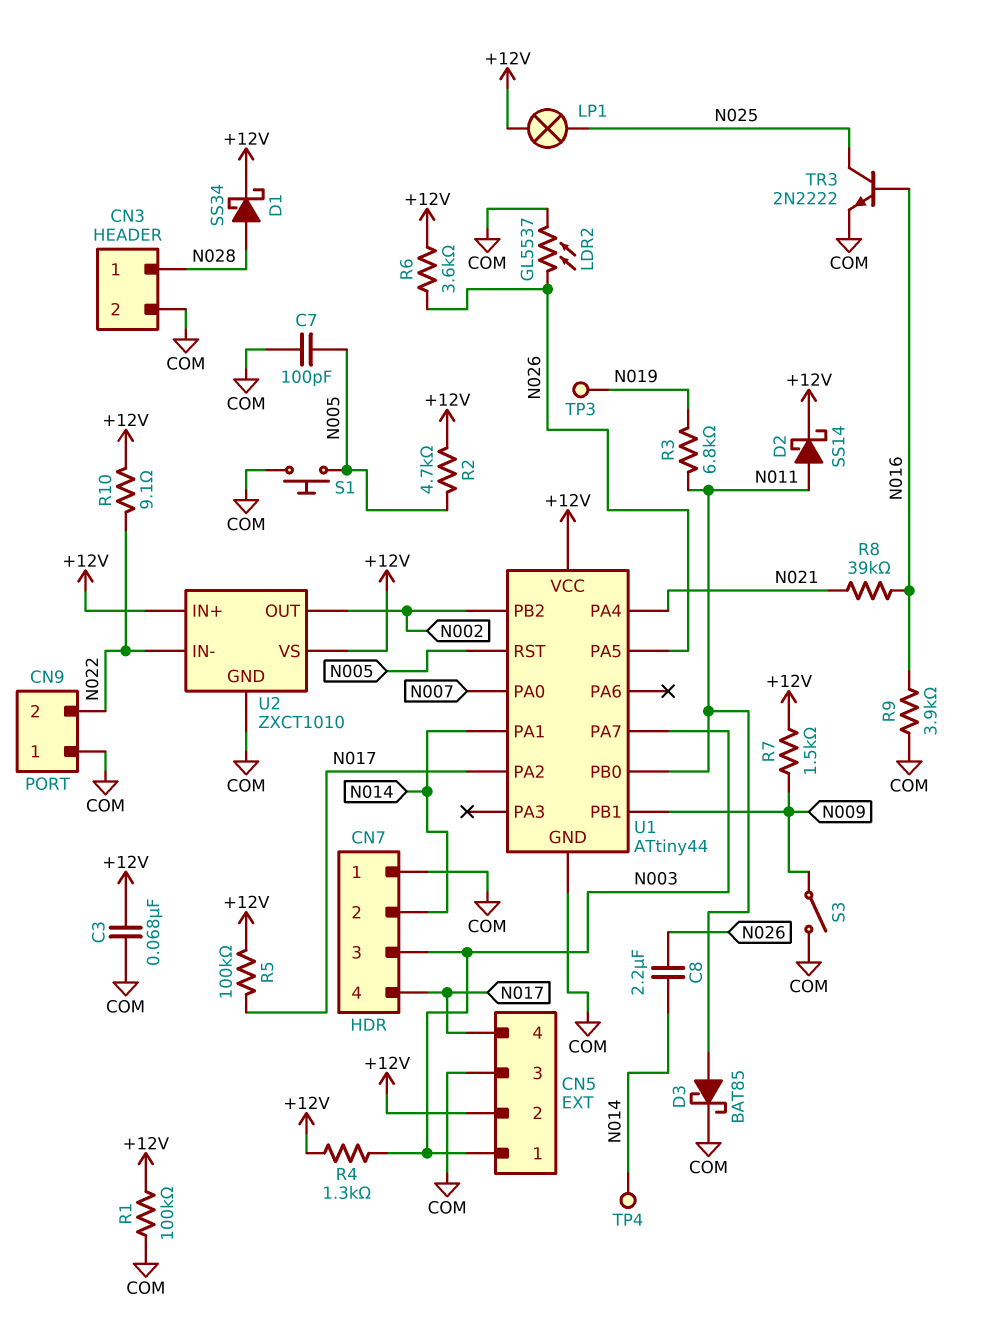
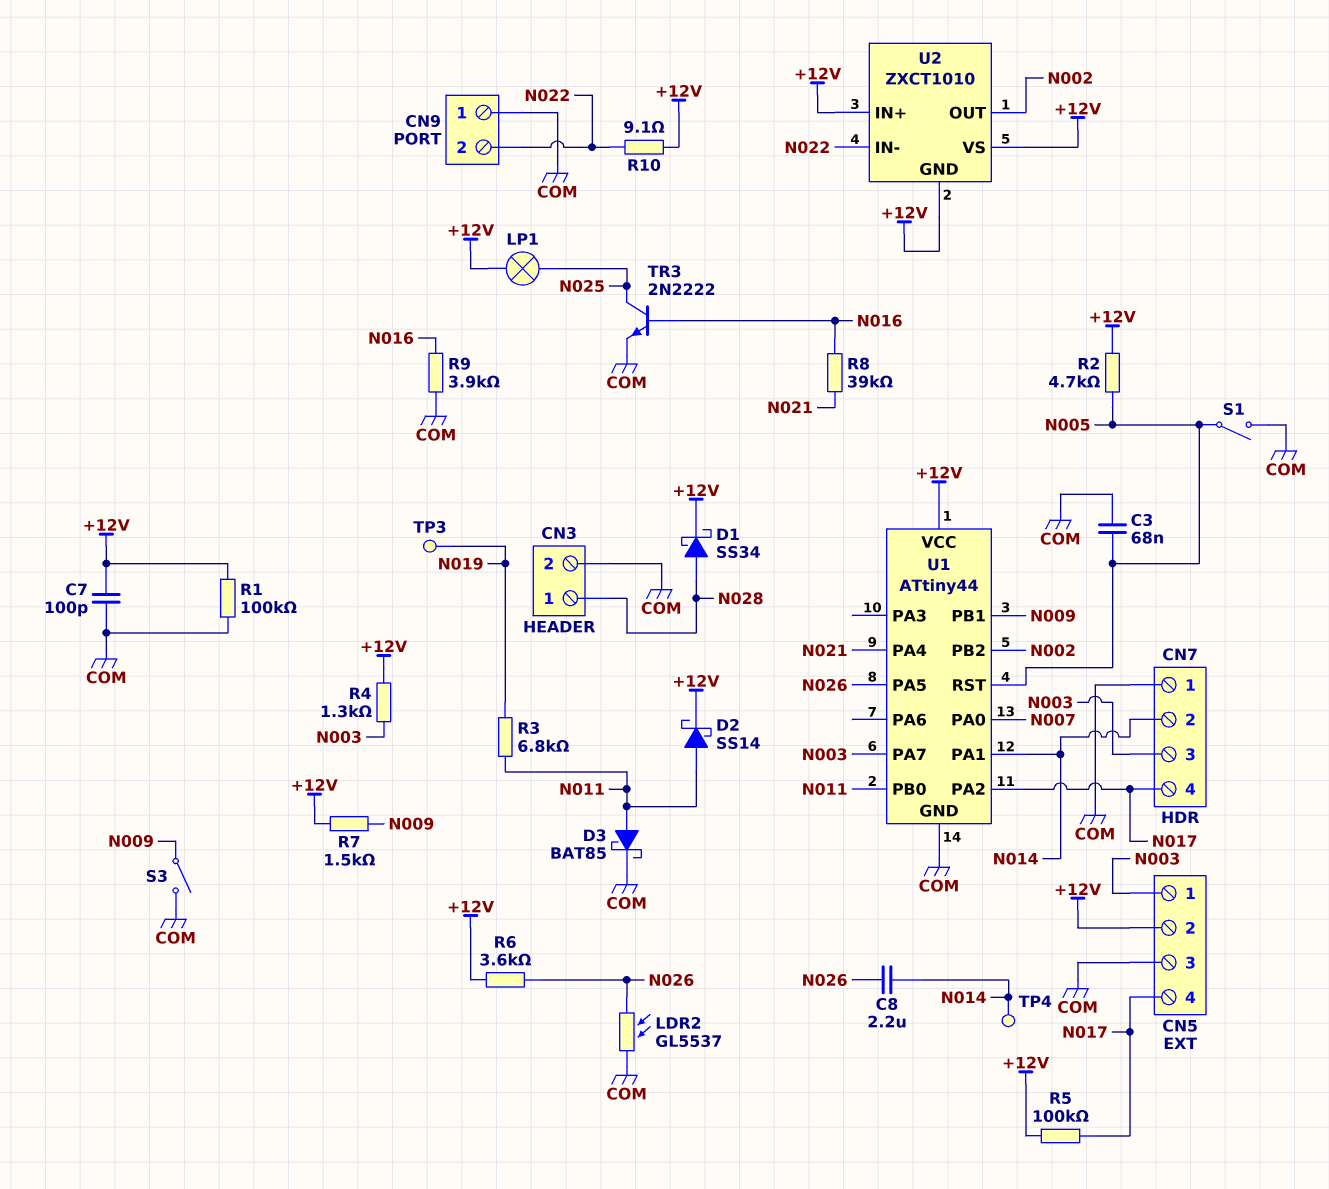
C3: 68nF (+12V, COM) -> 68nF (COM, N005)
C7: 100pF (COM, N005) -> 100pF (+12V, COM)
S1: button (COM, N005) -> switch (COM, N005)
U2 pin GND: COM -> +12V

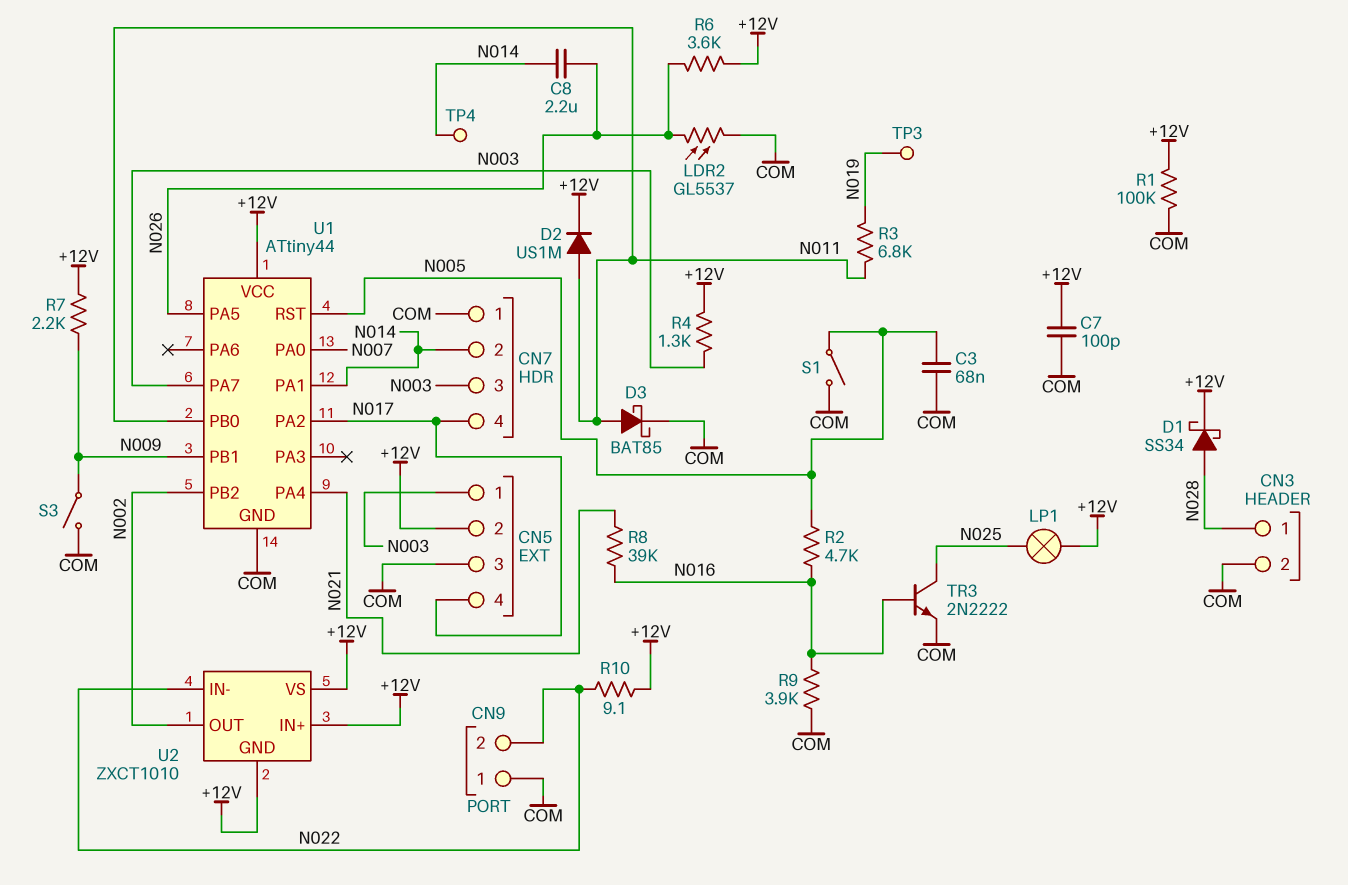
D2: schottky SS14 (A N011, K +12V) -> diode US1M (A N011, K +12V)
R2: 4.7k (+12V, N005) -> 4.7k (N005, N016)
R5: 100k (+12V, N017) -> none
R7: 1.5k (+12V, N009) -> 2.2k (+12V, N009)

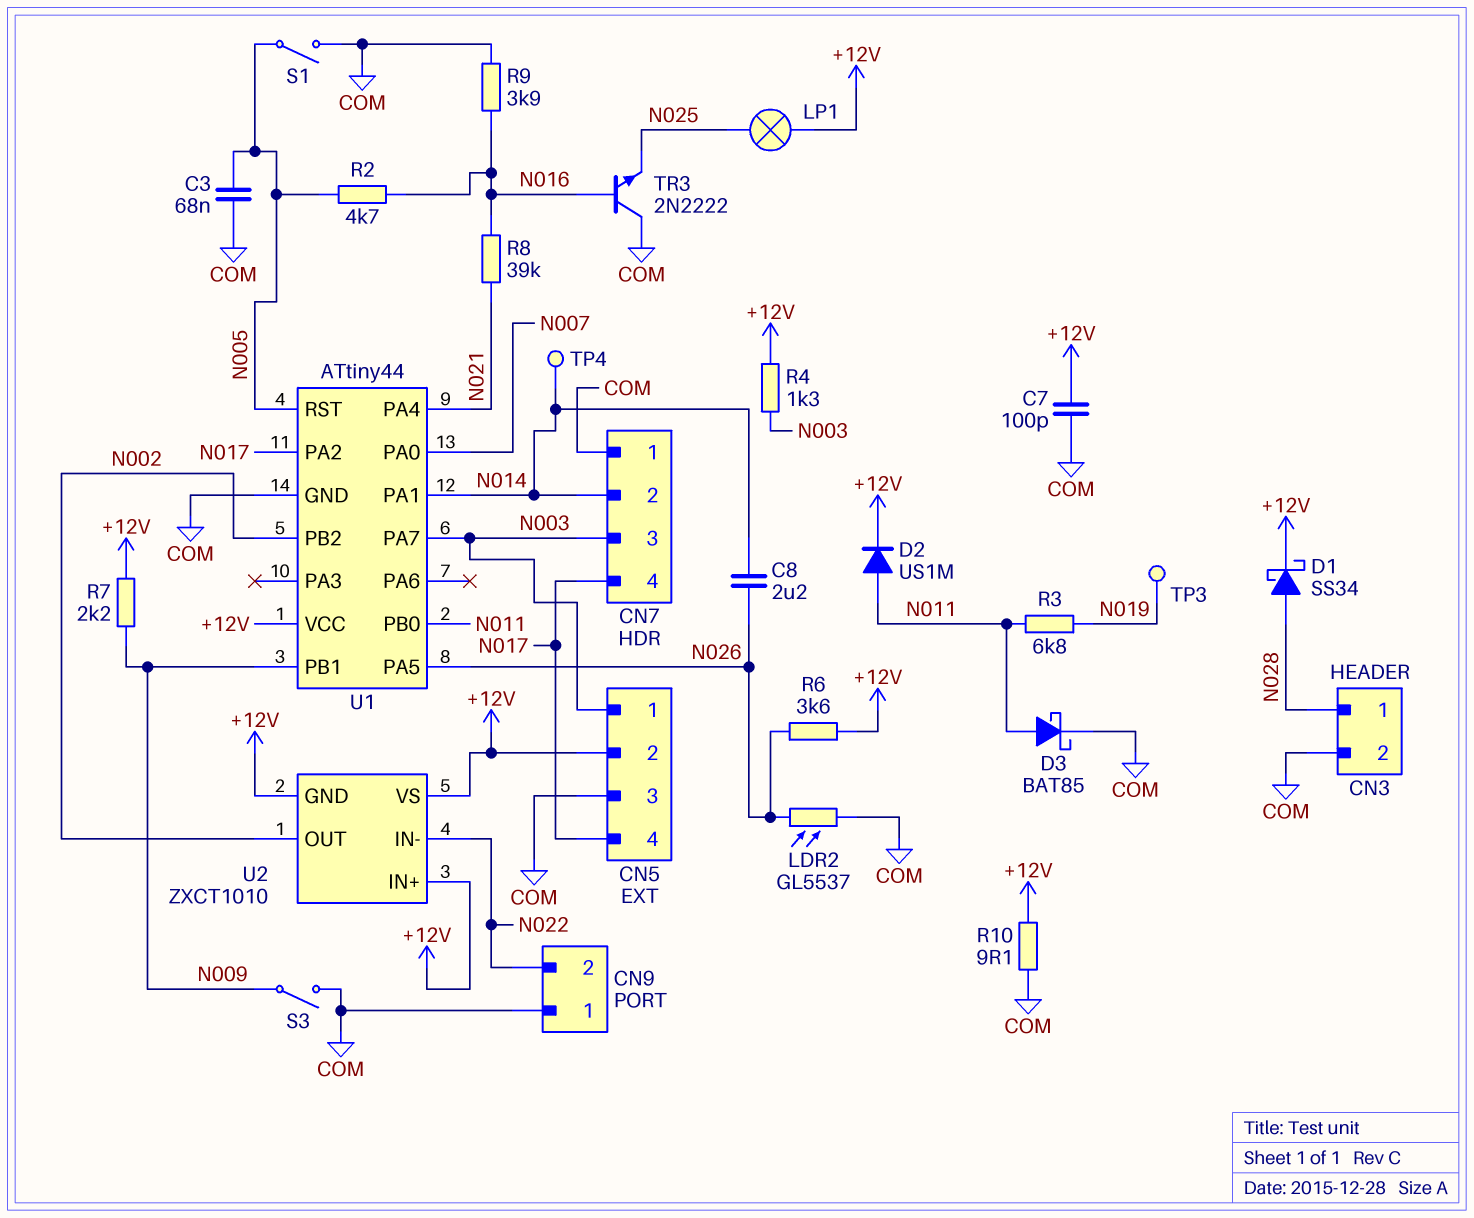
R1: 100k (+12V, COM) -> none
R10: 9.1 (+12V, N022) -> 9.1 (+12V, COM)
TR3: NPN 2N2222 (B N016, C N025, E COM) -> NPN 2N2222 (B N016, C COM, E N025)

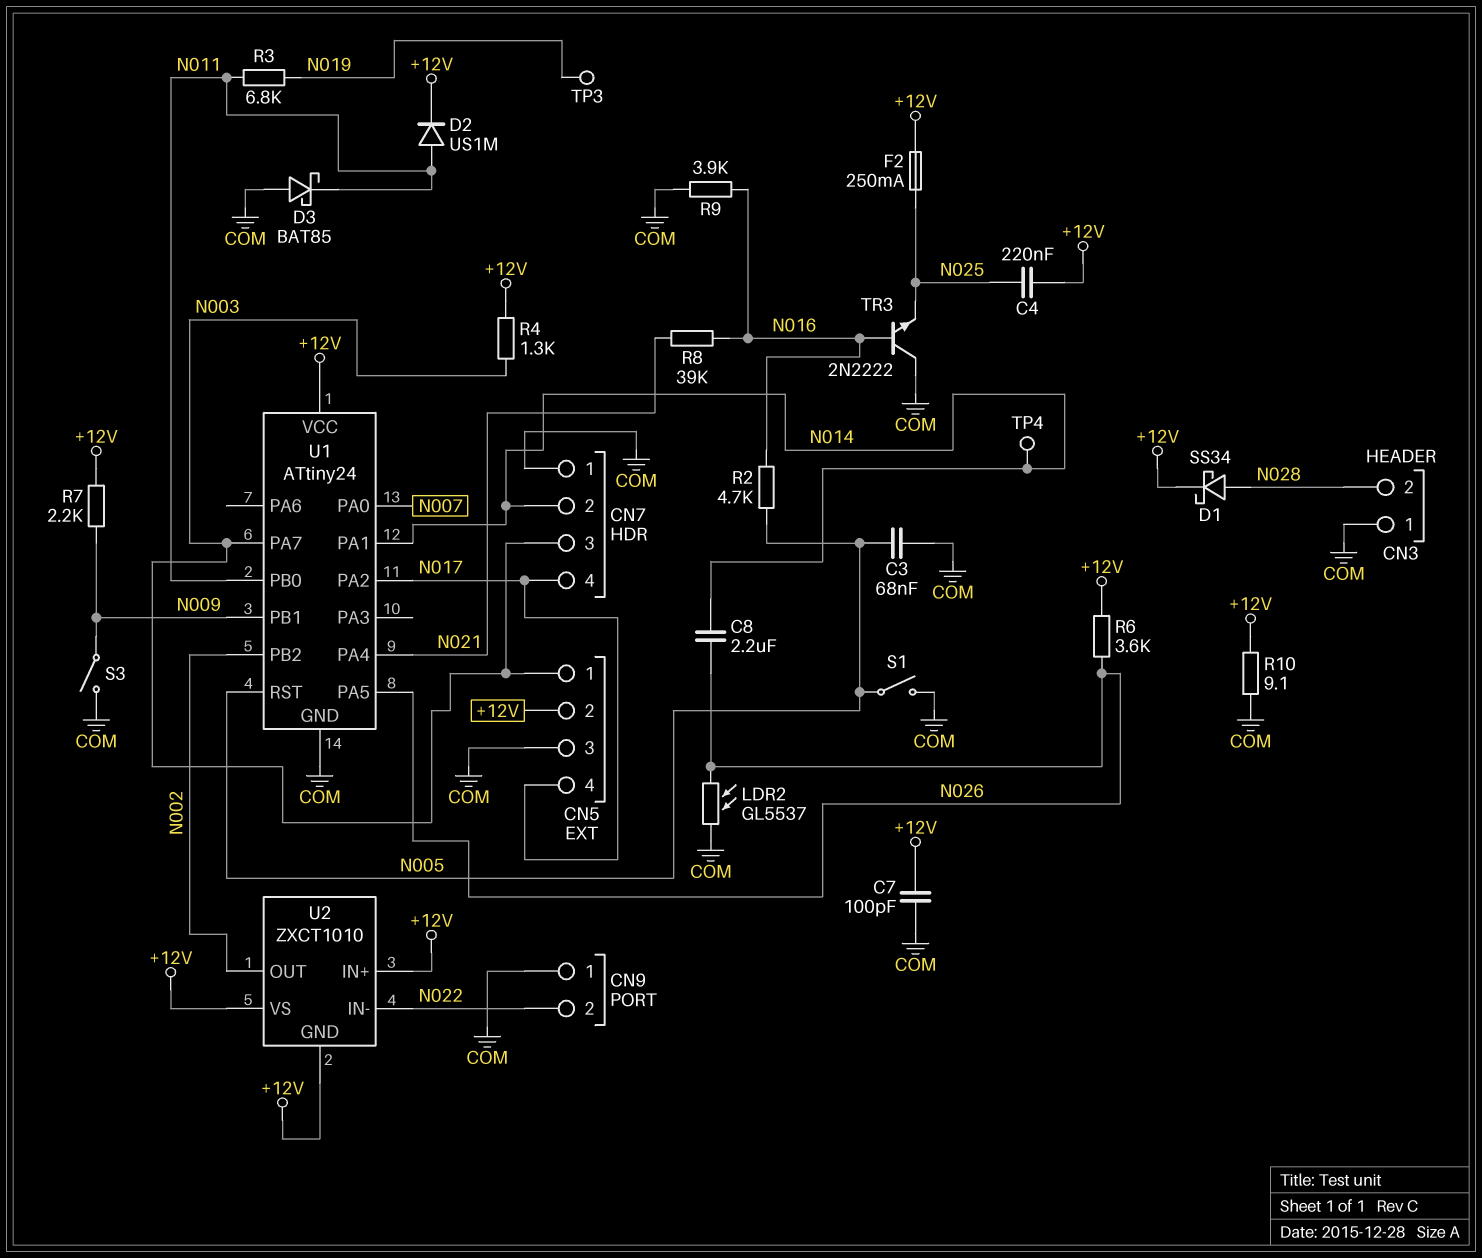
C4: none -> 220nF (+12V, N025)
CN3 pin 1: N028 -> COM
CN3 pin 2: COM -> N028
D3: schottky BAT85 (A N011, K COM) -> schottky BAT85 (A COM, K N011)
F2: none -> 250mA (+12V, N025)
LP1: lamp (+12V, N025) -> none
U1: ATtiny44 -> ATtiny24

